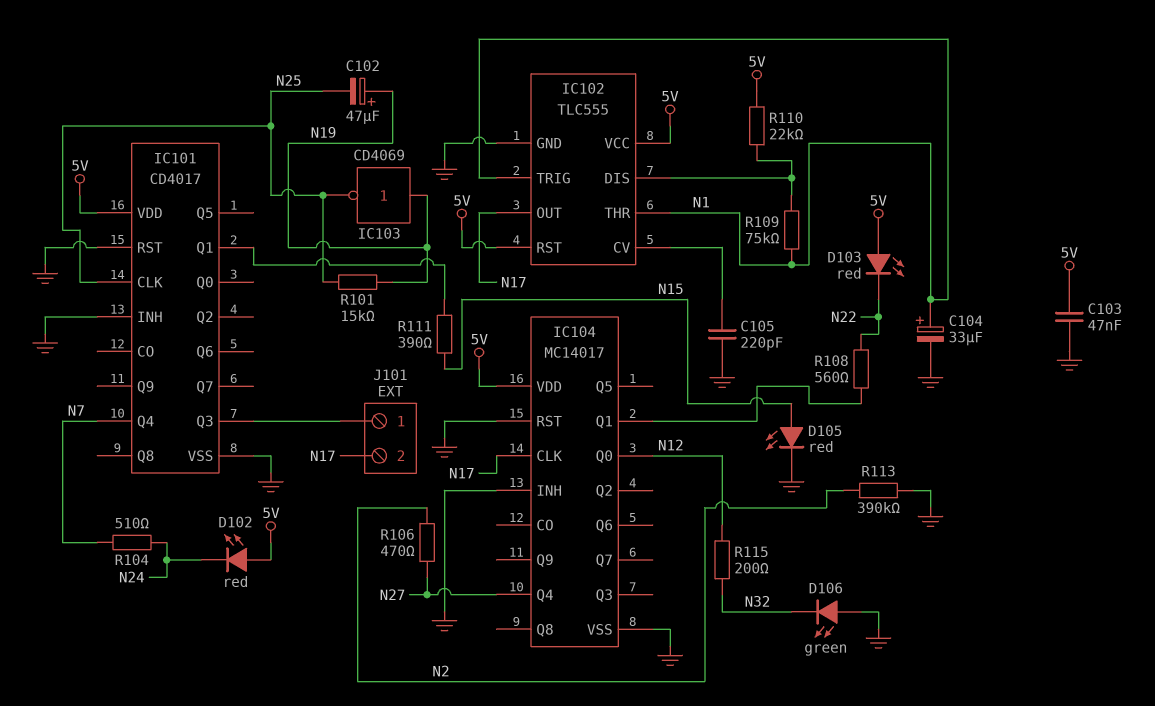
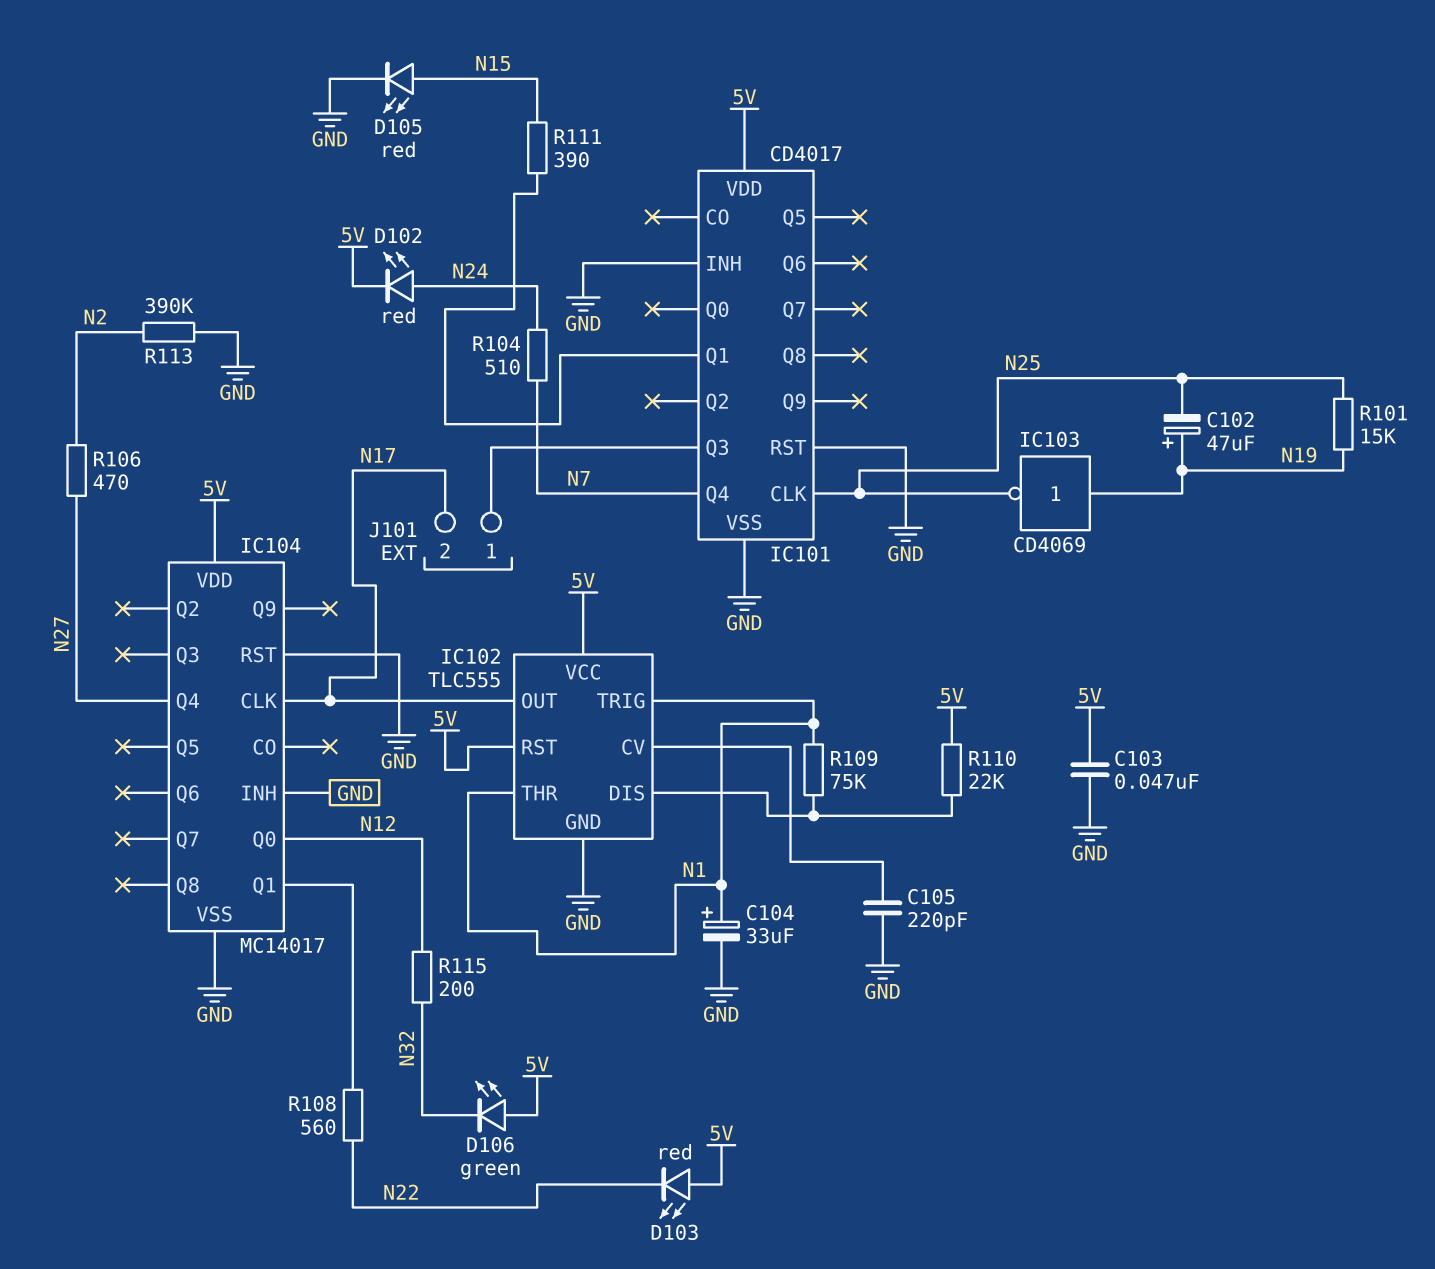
D102: LED red (A 5V, K N24) -> LED red (A N24, K 5V)
D106: LED green (A GND, K N32) -> LED green (A 5V, K N32)

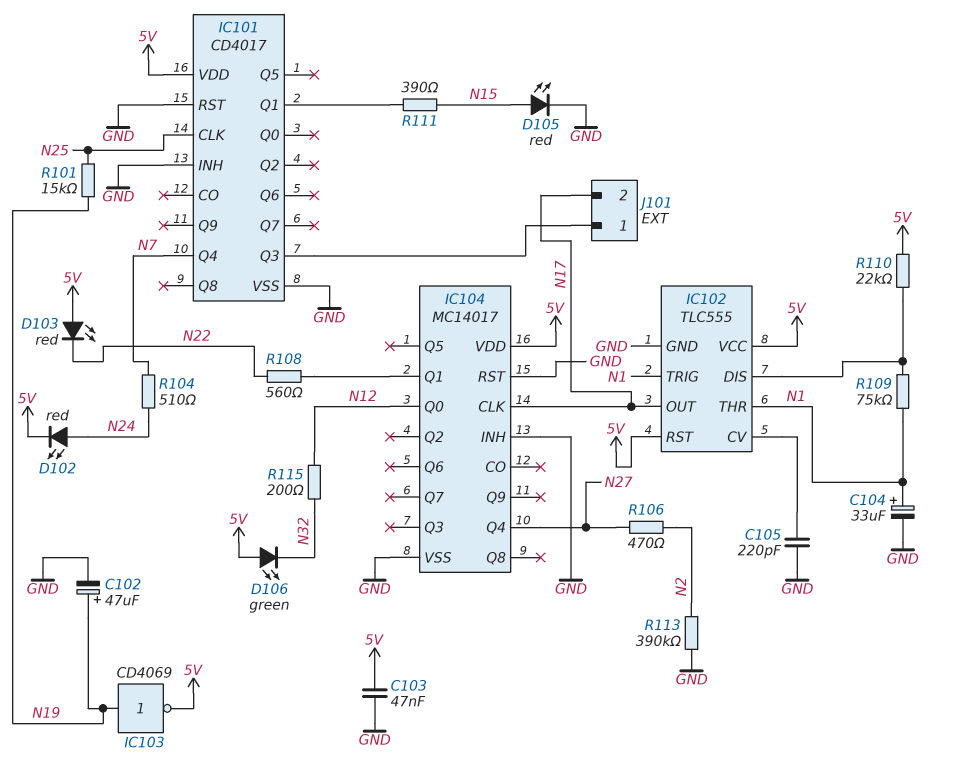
C102: 47uF (plus N19, minus N25) -> 47uF (plus N19, minus GND)
IC103: NOT CD4069 (in N19, out N25) -> NOT CD4069 (in N19, out 5V)

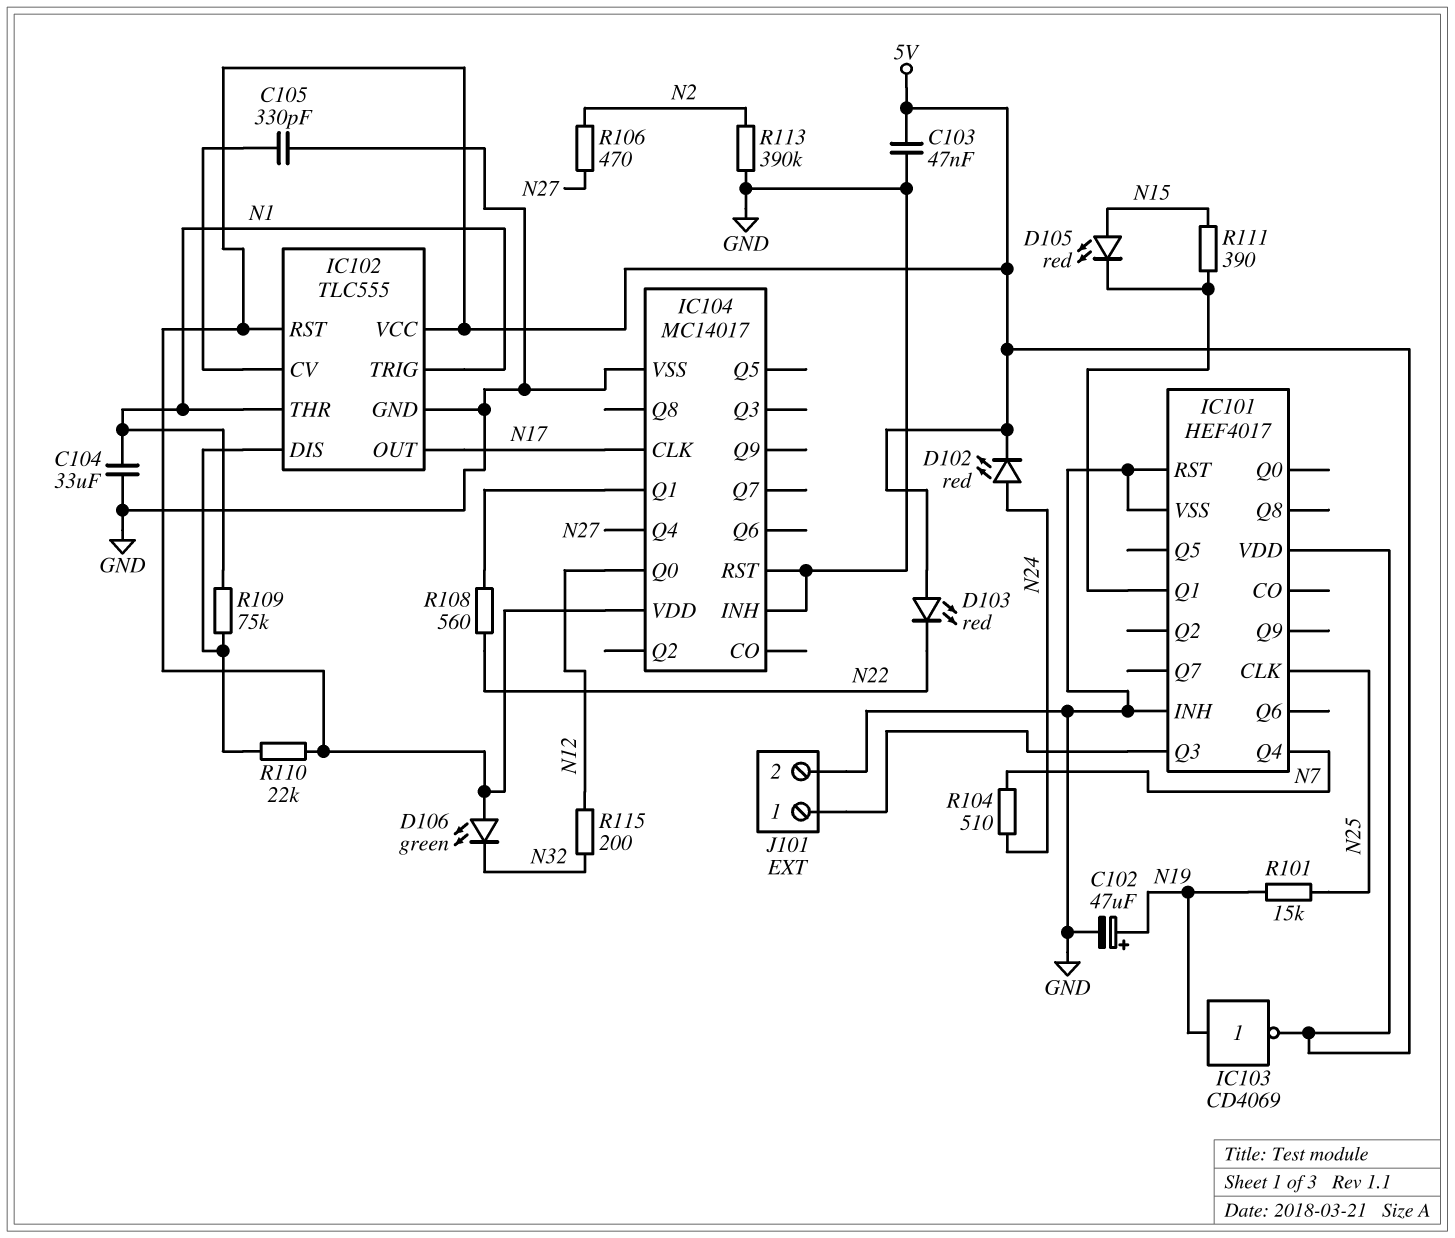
C104: 33uF (plus N1, minus GND) -> 33uF (GND, N1)
C105: 220pF (GND, IC102/CV) -> 330pF (GND, IC102/CV)
D105: LED red (A N15, K GND) -> LED red (A N15, K IC101/Q1)
IC101: CD4017 -> HEF4017
J101 pin 2: N17 -> GND

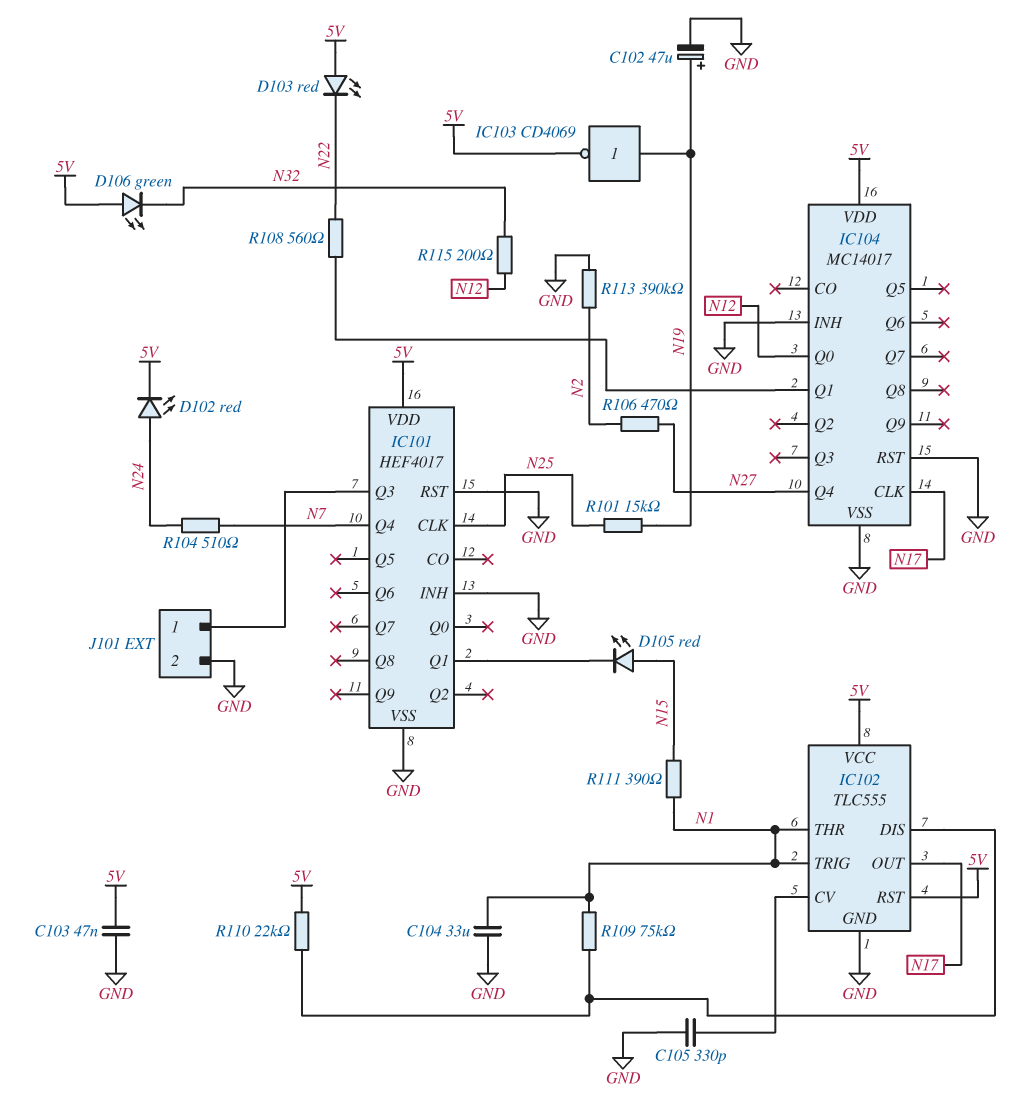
R111: 390 (IC101/Q1, N15) -> 390 (N1, N15)

